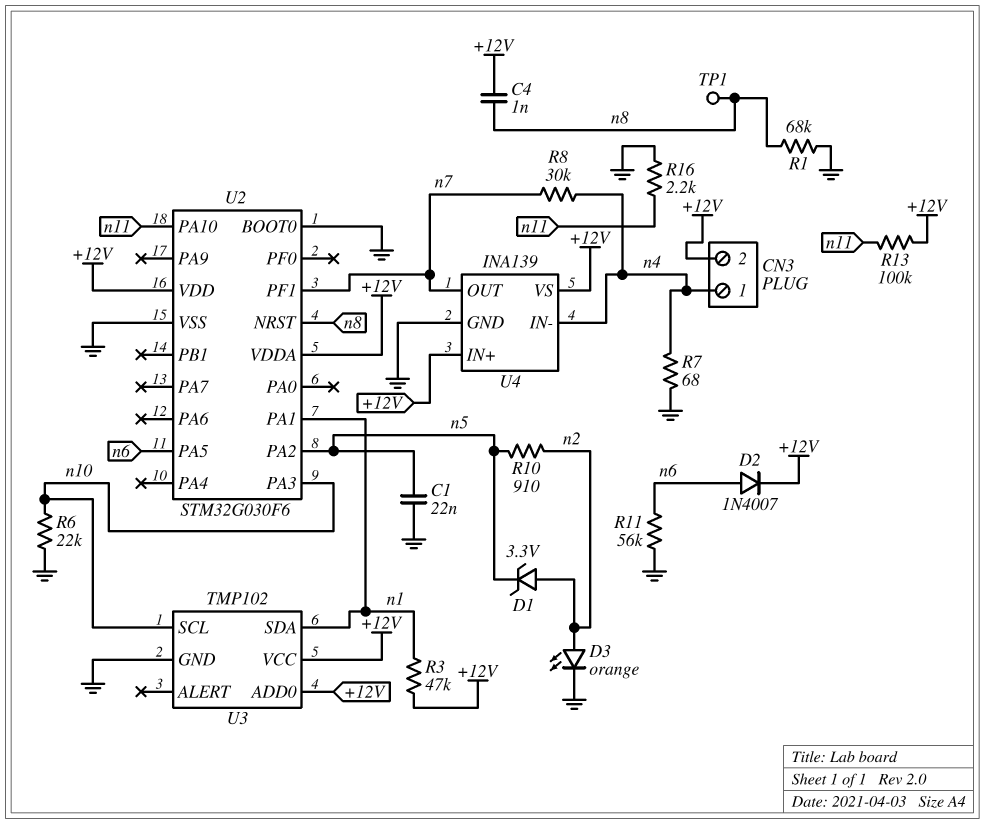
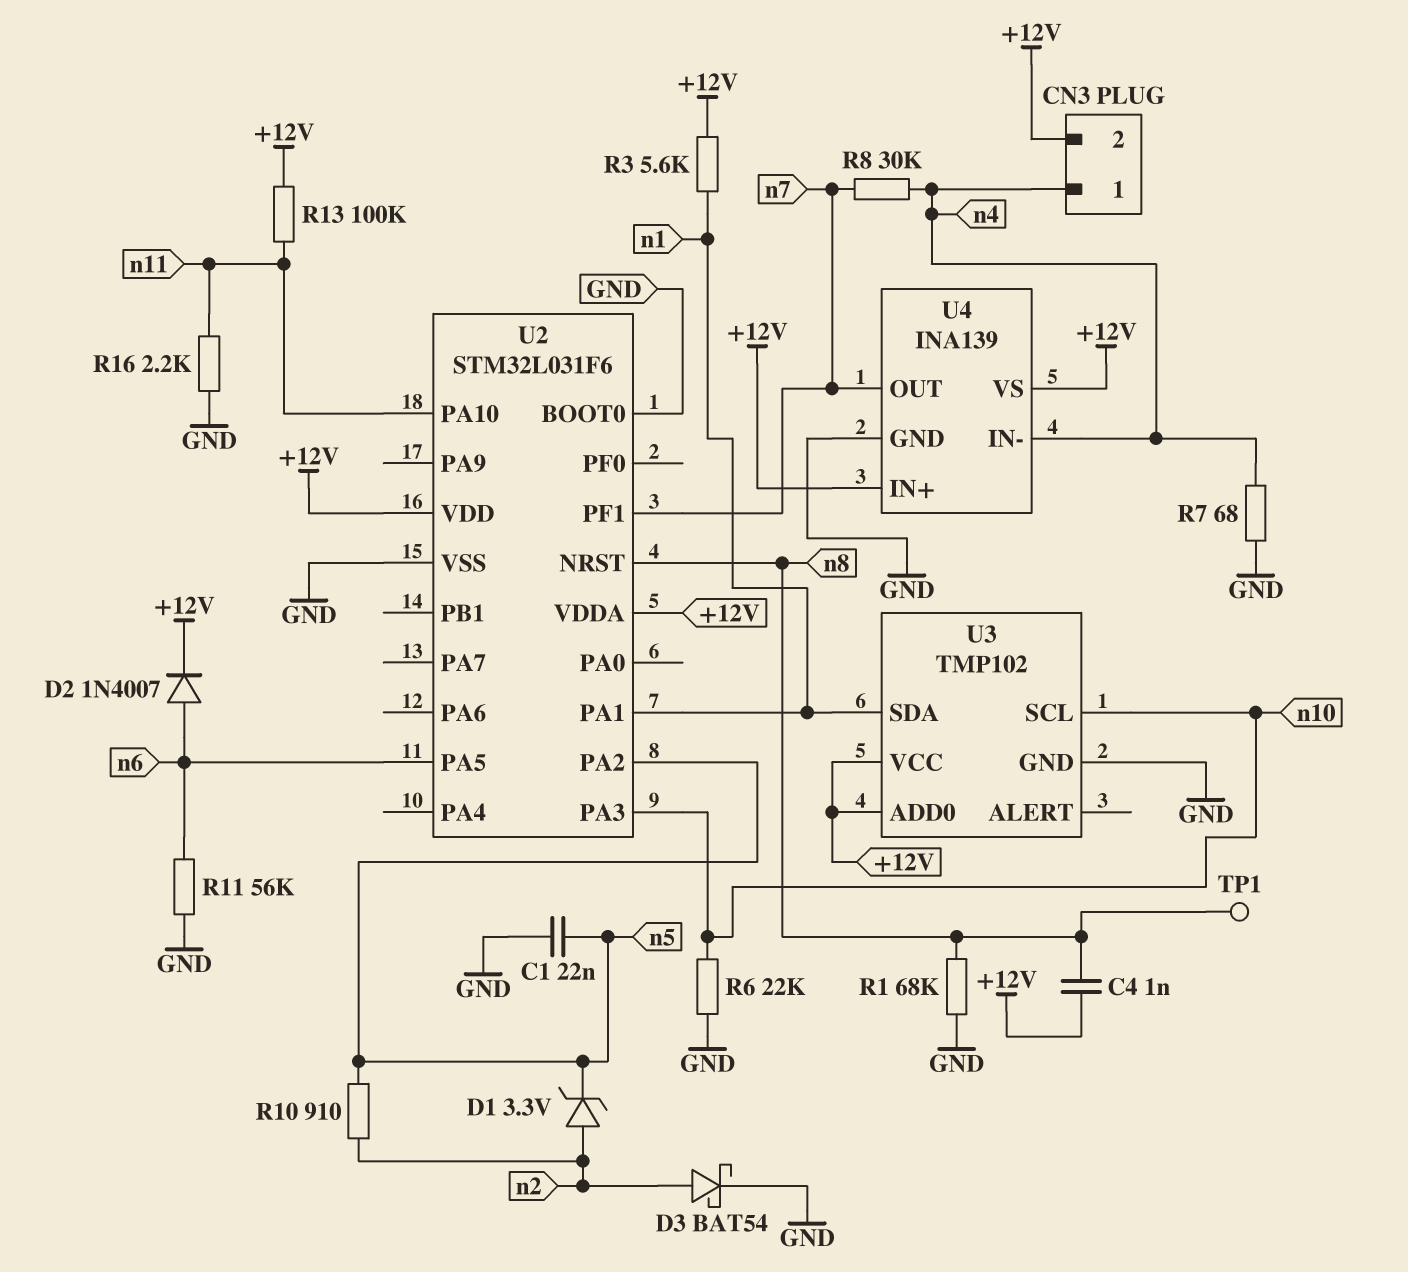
D3: LED orange (A n2, K GND) -> schottky BAT54 (A n2, K GND)
R3: 47k (+12V, n1) -> 5.6k (+12V, n1)
U2: STM32G030F6 -> STM32L031F6

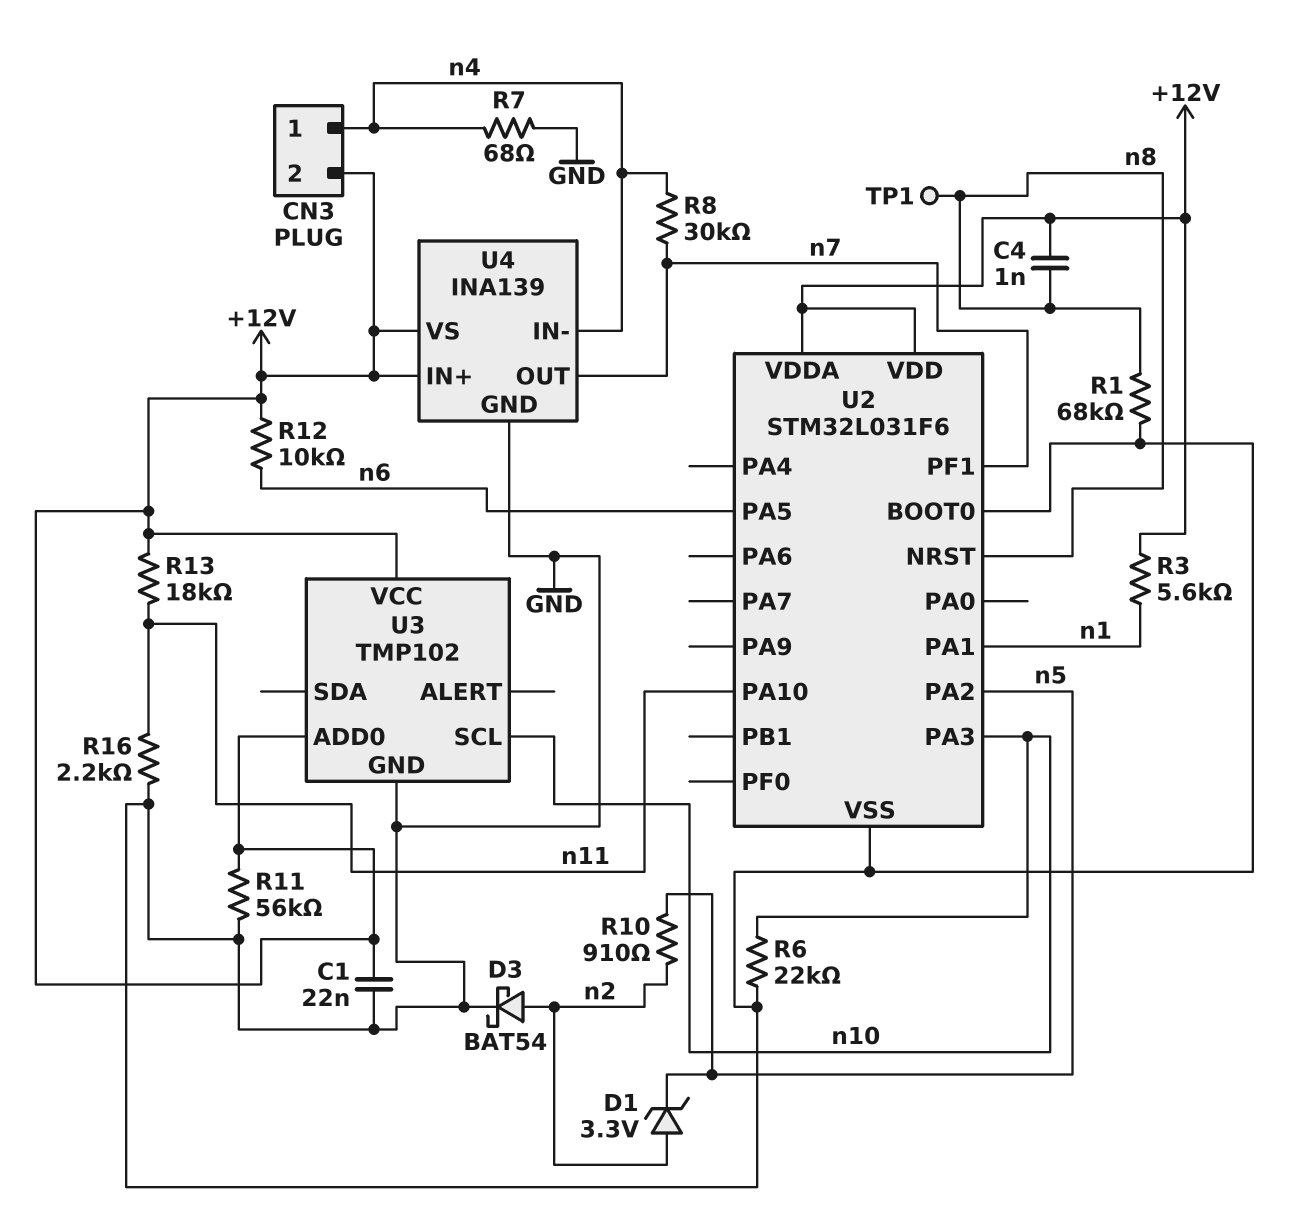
C1: 22nF (GND, n5) -> 22nF (+12V, GND)
D2: diode 1N4007 (A n6, K +12V) -> none
R11: 56k (GND, n6) -> 56k (+12V, GND)
R12: none -> 10k (+12V, n6)
R13: 100k (+12V, n11) -> 18k (+12V, n11)
U3 pin SDA: n1 -> none

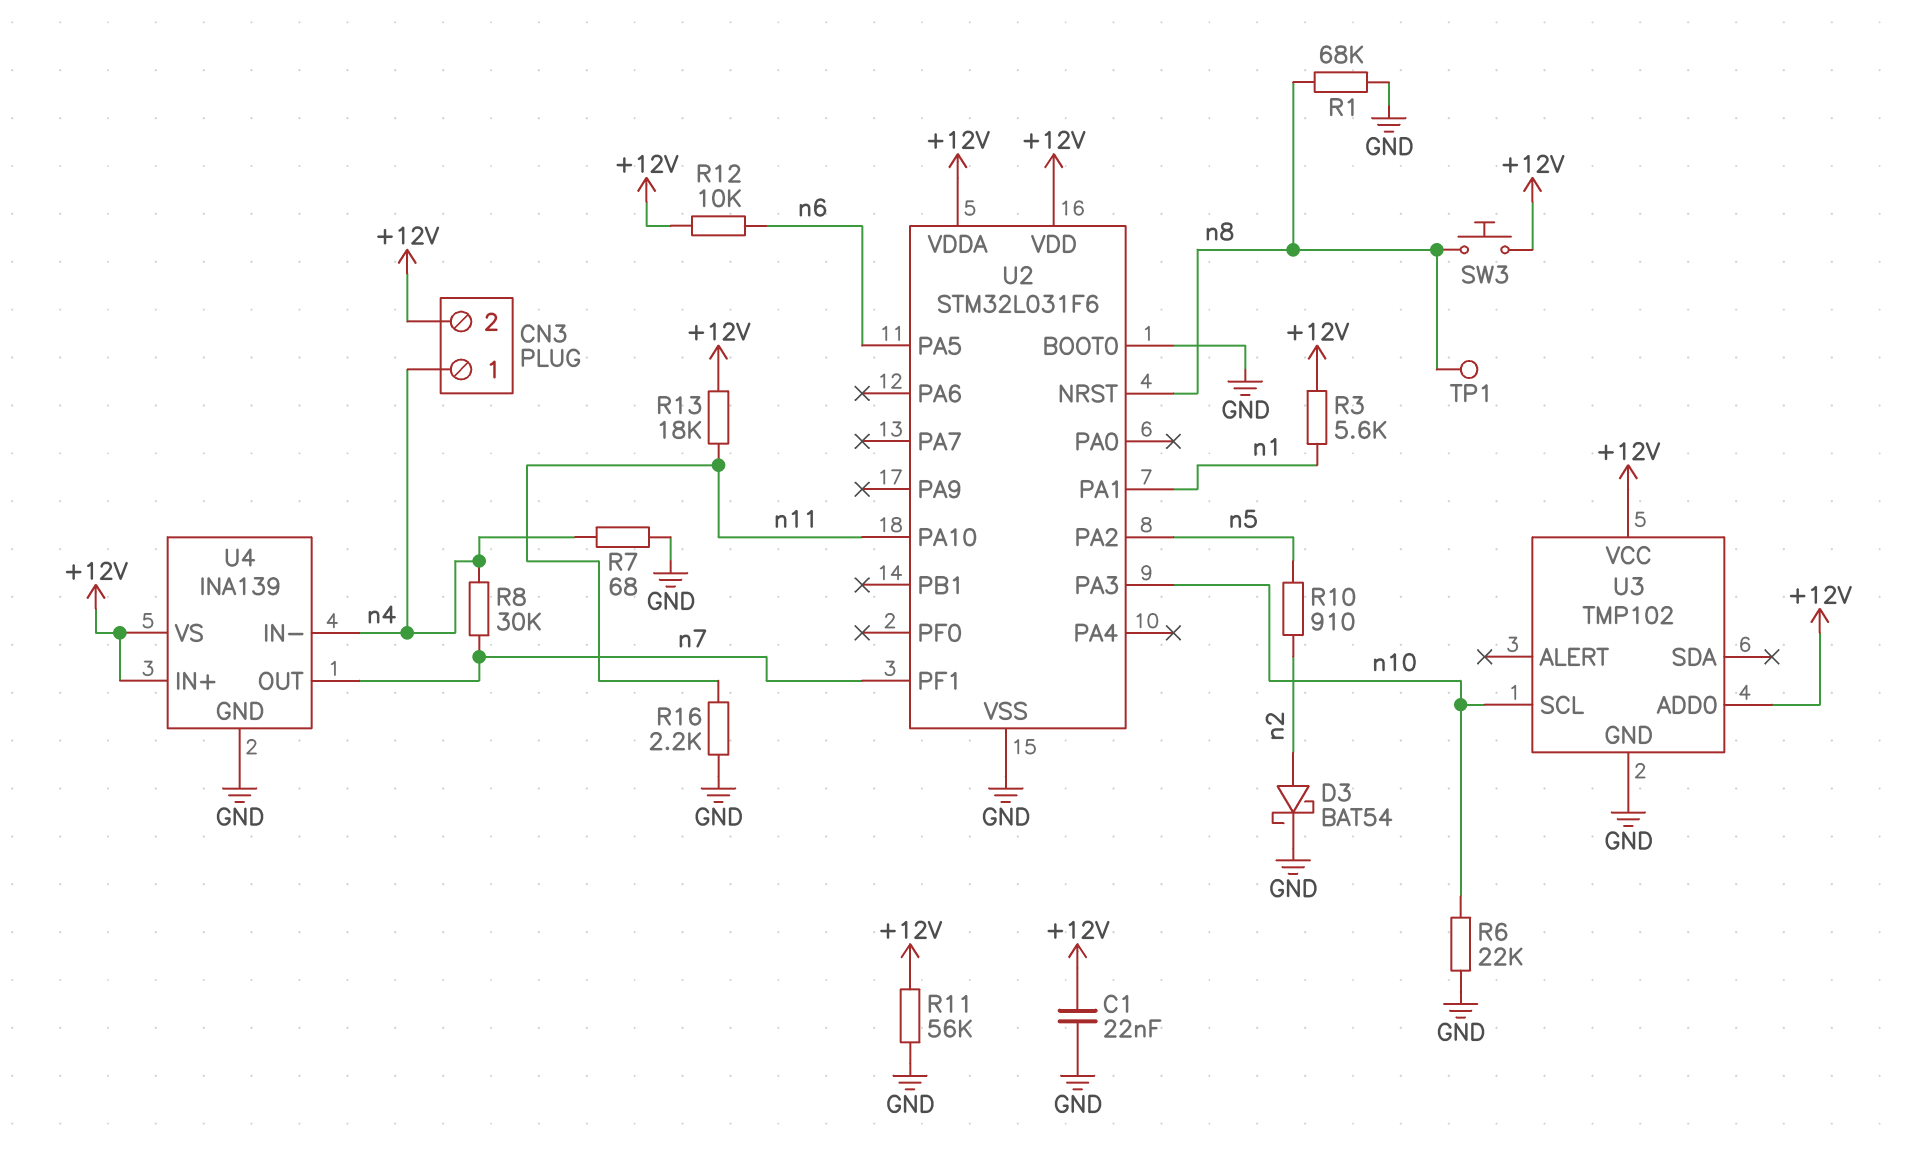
C4: 1nF (+12V, n8) -> none
D1: zener 3.3V (A n2, K n5) -> none
SW3: none -> button (+12V, n8)

